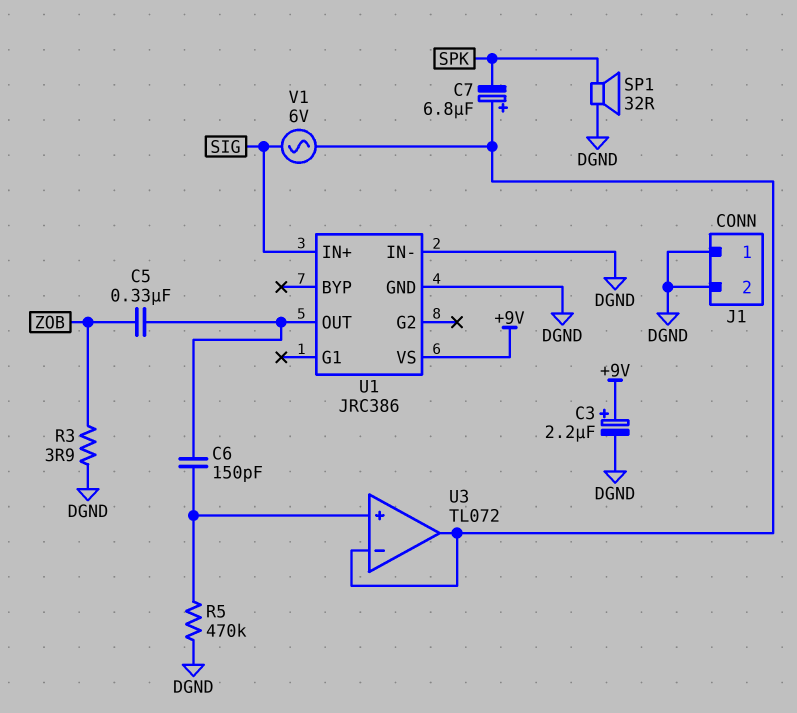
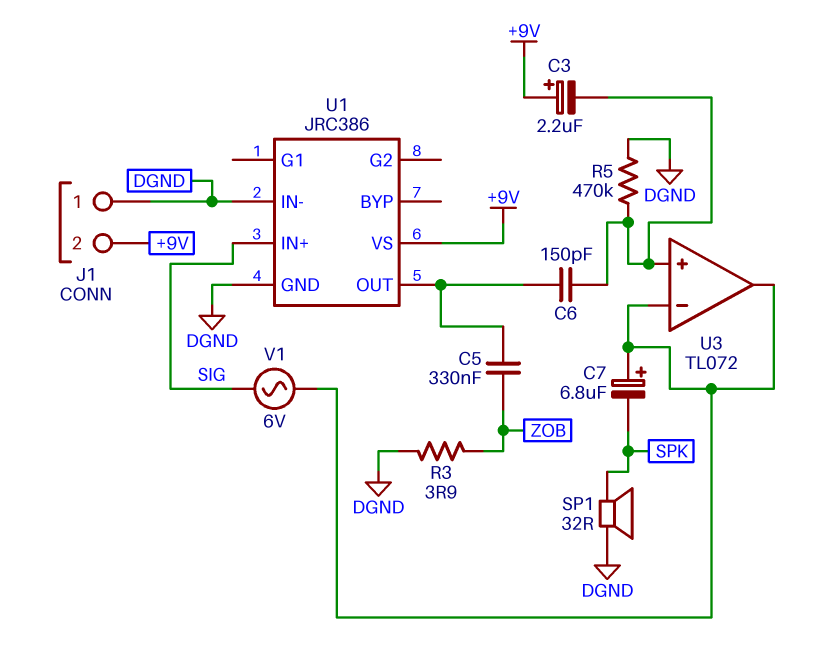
C3: 2.2uF (plus +9V, minus DGND) -> 2.2uF (plus +9V, minus U3/in+)
J1 pin 2: DGND -> +9V

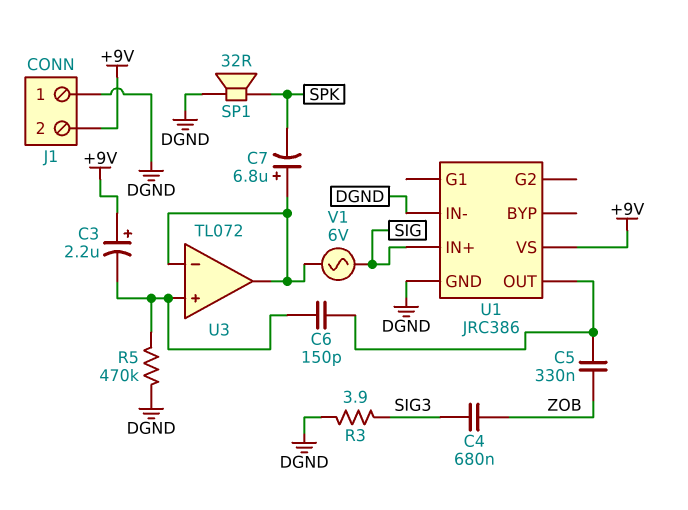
C4: none -> 680nF (SIG3, ZOB)
R3: 3.9 (DGND, ZOB) -> 3.9 (DGND, SIG3)

